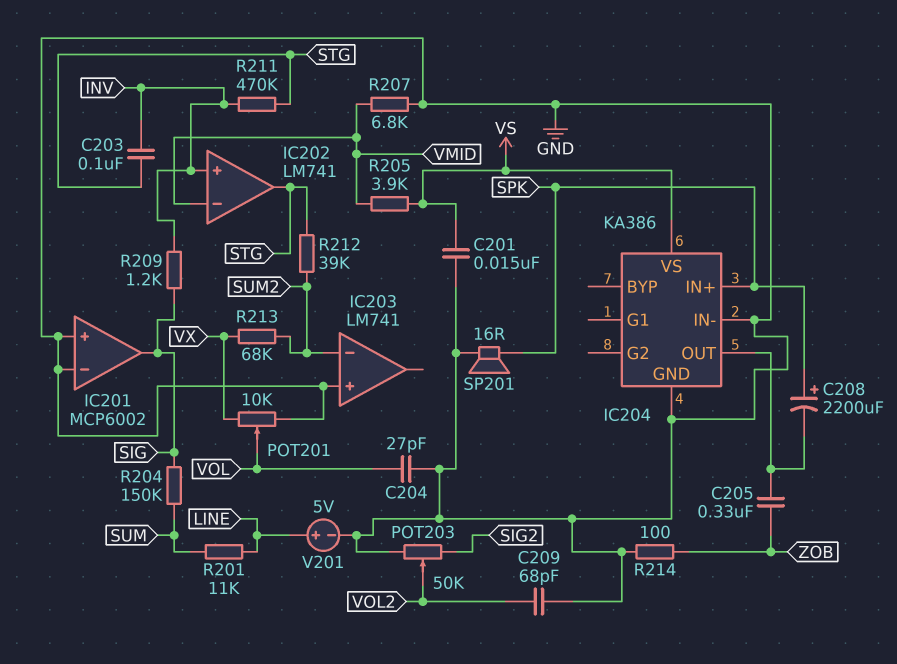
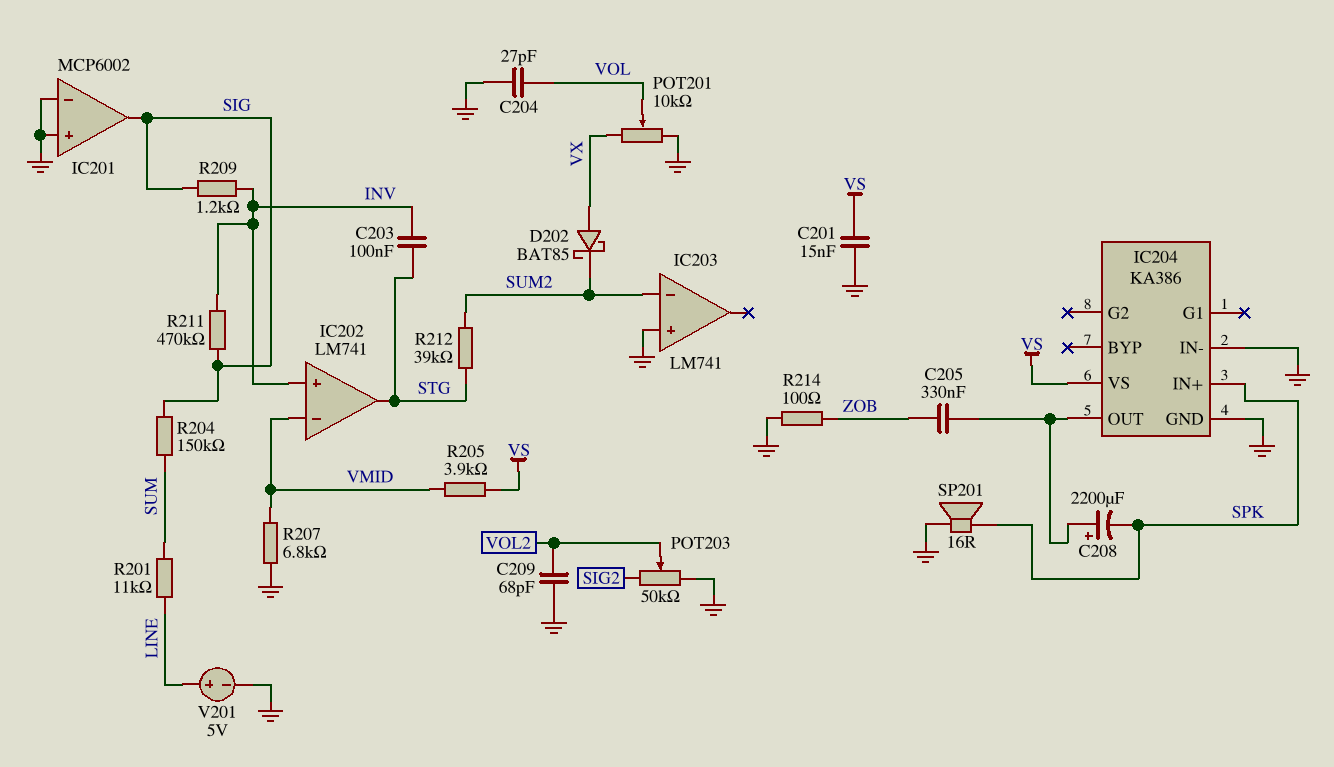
C208: 2200uF (plus SPK, minus IC204/OUT) -> 2200uF (plus IC204/OUT, minus SPK)
D202: none -> schottky BAT85 (A VX, K SUM2)
R211: 470k (INV, STG) -> 470k (INV, SIG)
R213: 68k (SUM2, VX) -> none

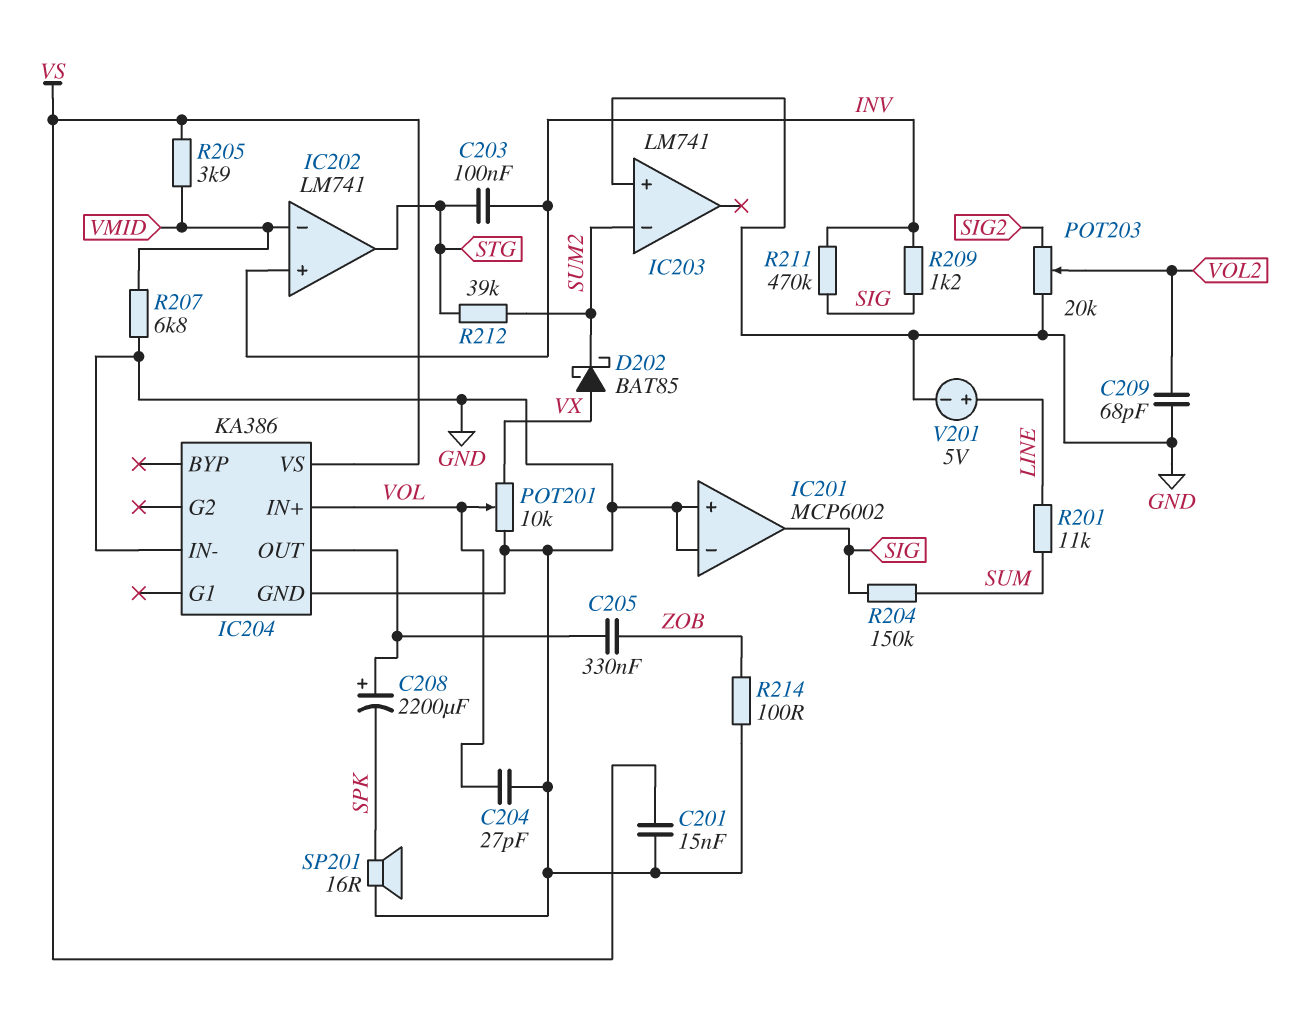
IC204 pin IN+: SPK -> VOL
POT203: 50k (GND, SIG2, wiper VOL2) -> 20k (GND, SIG2, wiper VOL2)

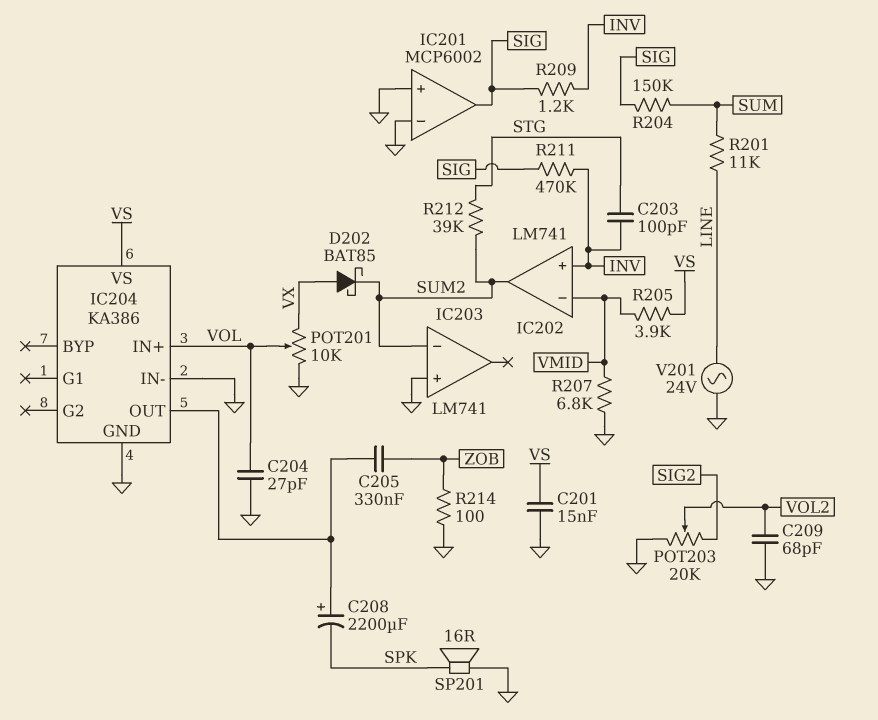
C203: 100nF (INV, STG) -> 100pF (INV, STG)
IC202 pin out: STG -> SUM2
V201: 5V (plus LINE, minus GND) -> AC 24V (GND, LINE)

